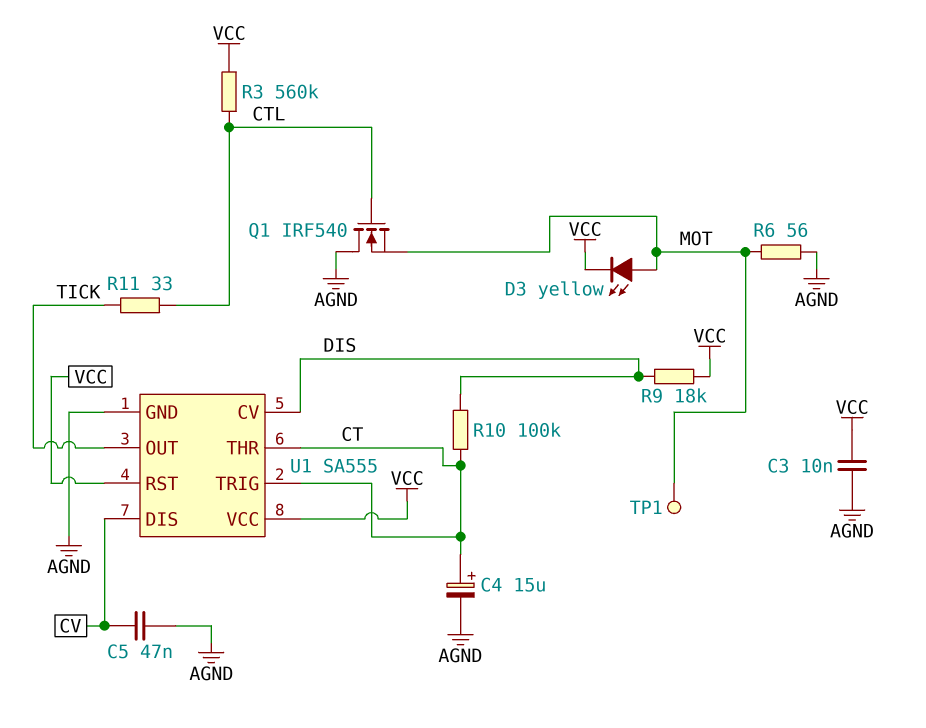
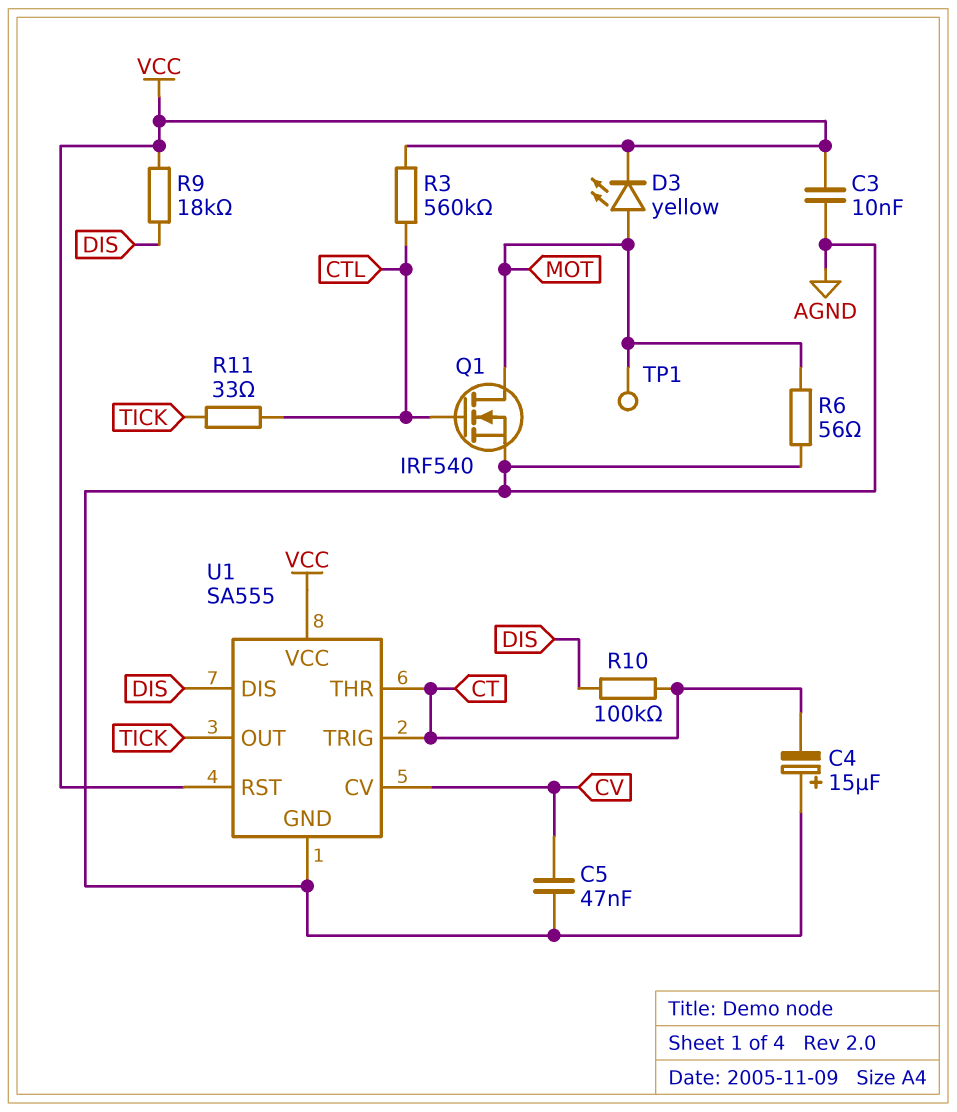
C4: 15uF (plus CT, minus AGND) -> 15uF (plus AGND, minus CT)
Q1: NMOS IRF540 (G CTL, D AGND, S MOT) -> NMOS IRF540 (G CTL, D MOT, S AGND)
U1 pin CV: DIS -> CV
U1 pin DIS: CV -> DIS

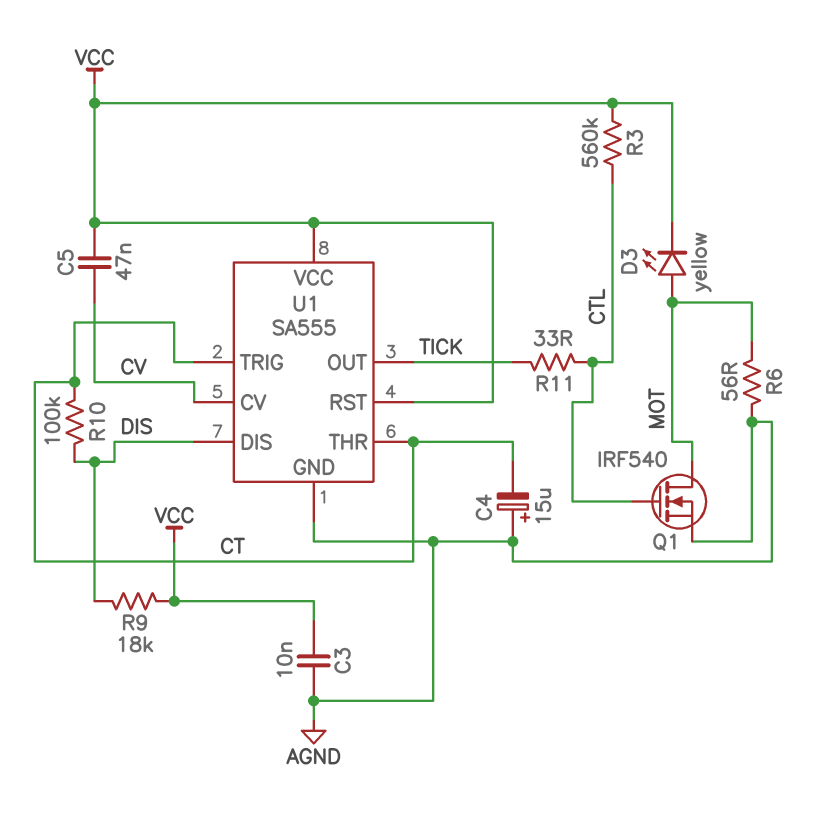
C5: 47nF (AGND, CV) -> 47nF (CV, VCC)
TP1: test point (MOT) -> none

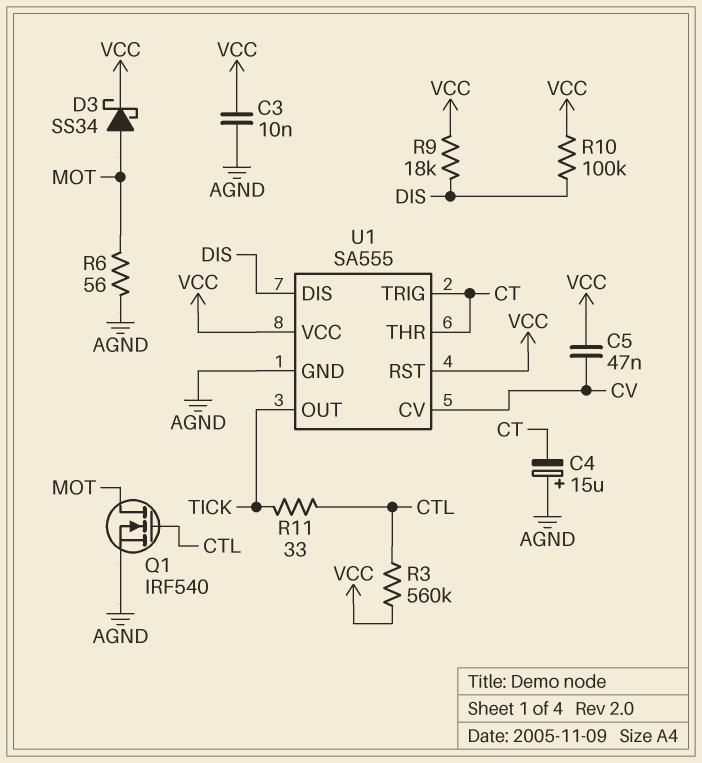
D3: LED yellow (A MOT, K VCC) -> schottky SS34 (A MOT, K VCC)
R10: 100k (CT, DIS) -> 100k (DIS, VCC)

